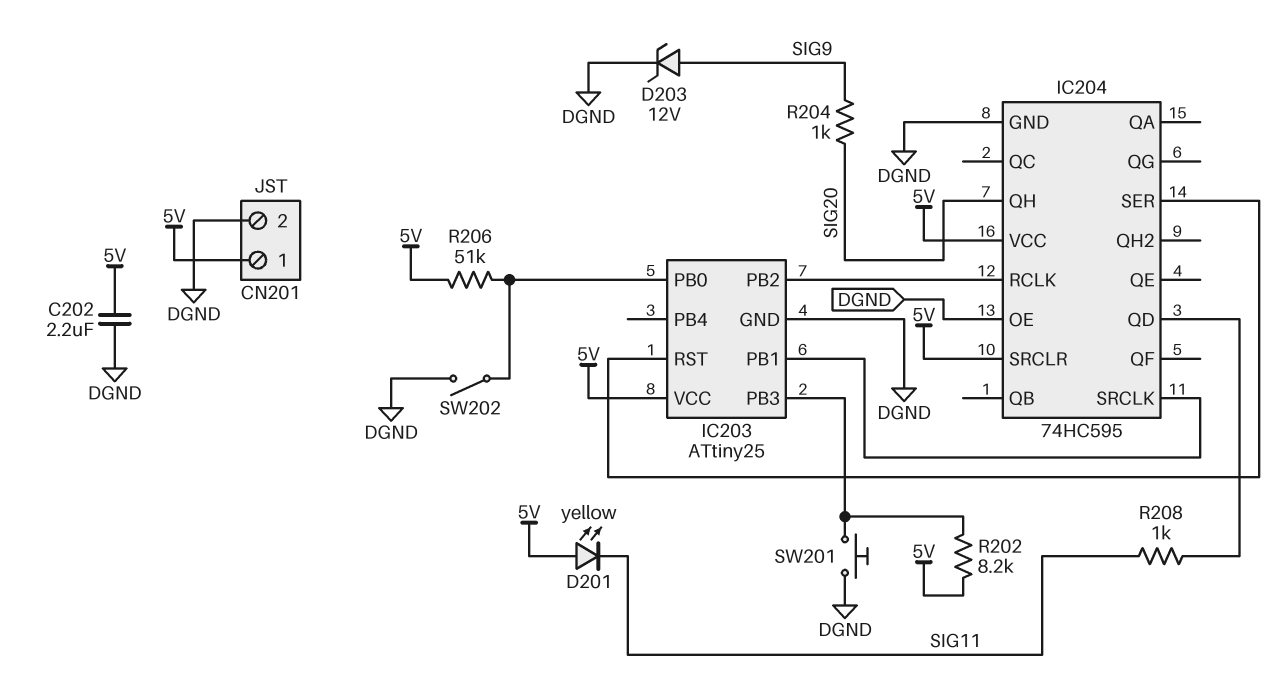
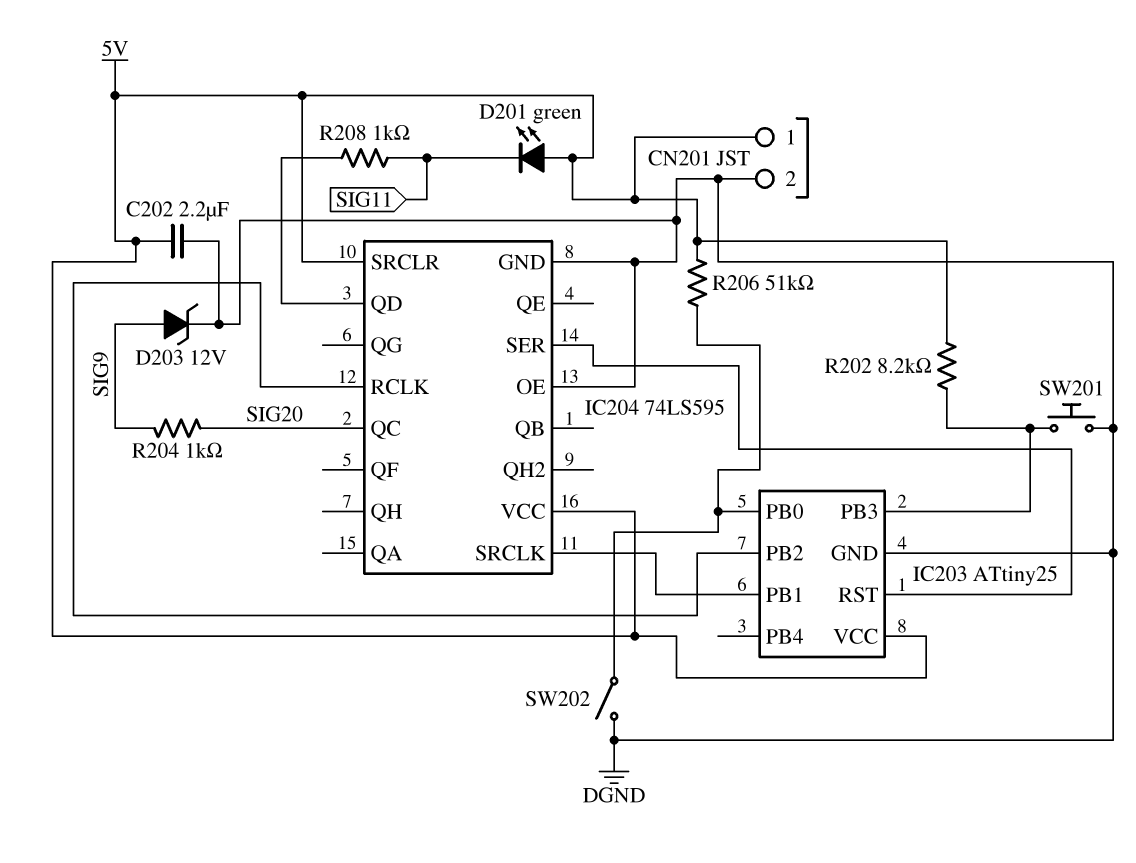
D201: LED yellow (A 5V, K SIG11) -> LED green (A 5V, K SIG11)
IC204: 74HC595 -> 74LS595
IC204 pin QC: none -> SIG20
IC204 pin QH: SIG20 -> none

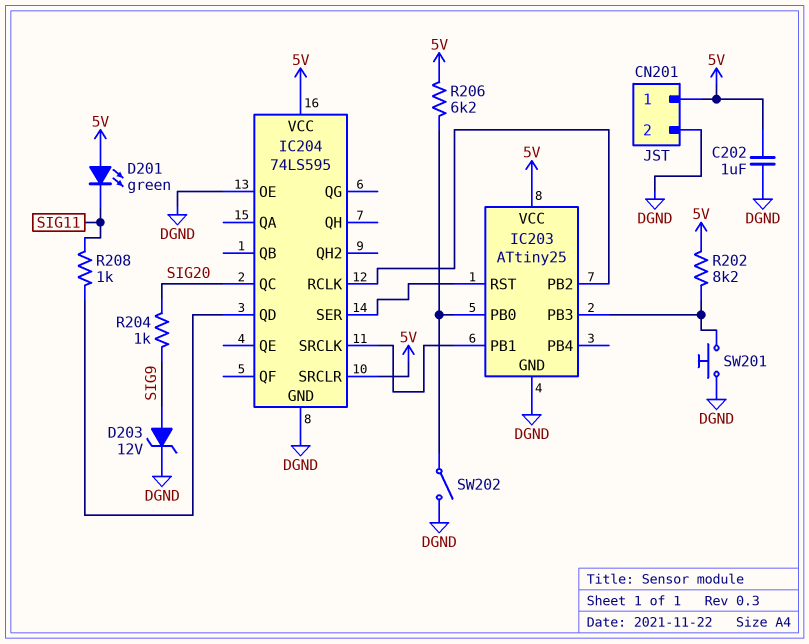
C202: 2.2uF (5V, DGND) -> 1uF (5V, DGND)
R206: 51k (5V, IC203/PB0) -> 6.2k (5V, IC203/PB0)

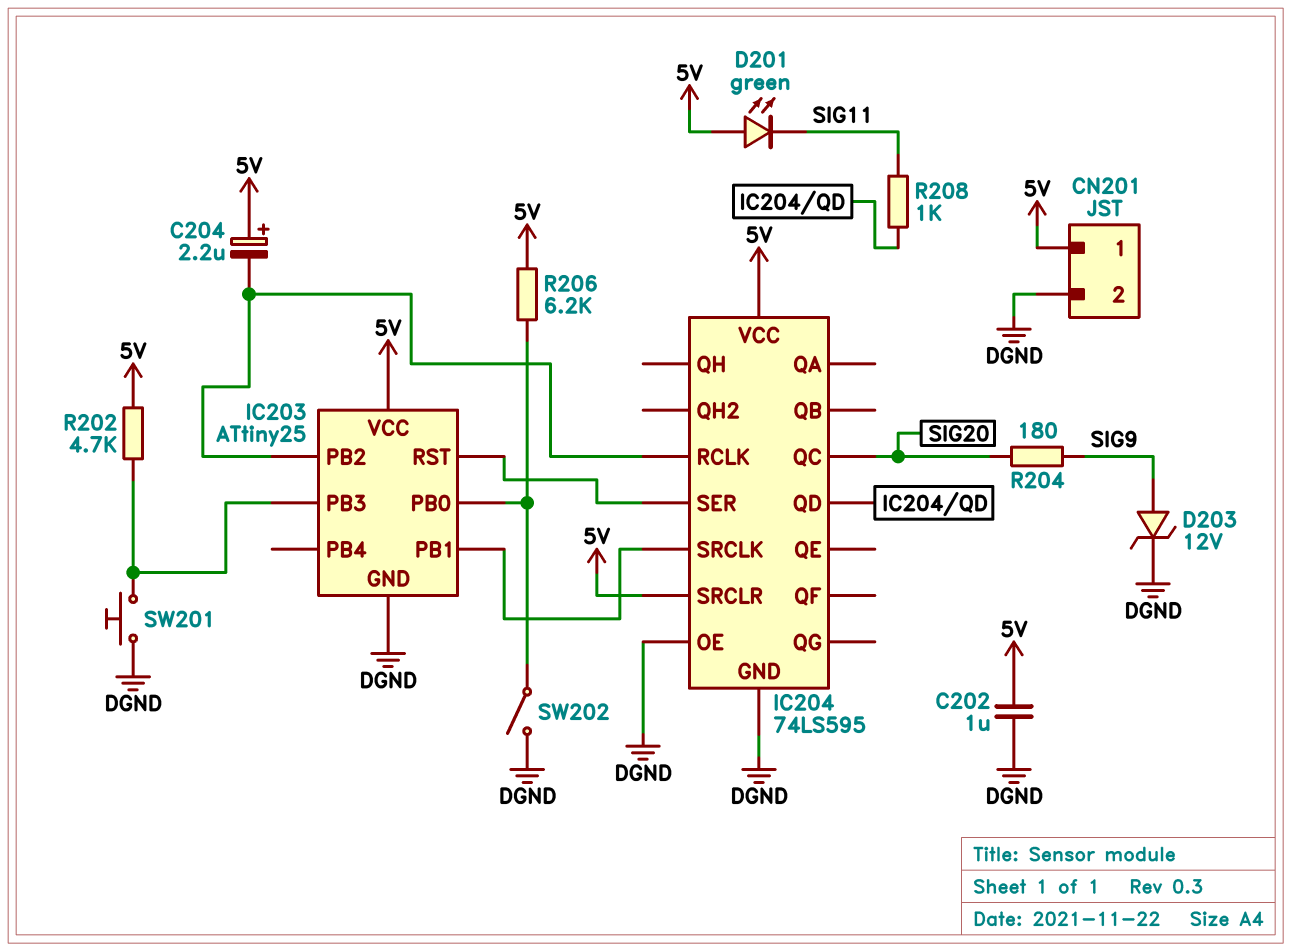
C204: none -> 2.2uF (plus 5V, minus IC203/PB2)
R202: 8.2k (5V, IC203/PB3) -> 4.7k (5V, IC203/PB3)
R204: 1k (SIG9, SIG20) -> 180 (SIG9, SIG20)

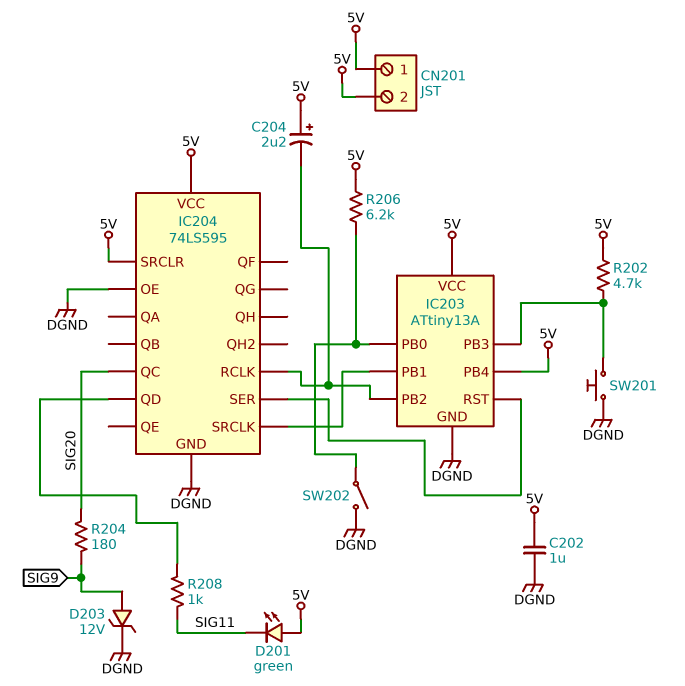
CN201 pin 2: DGND -> 5V
IC203: ATtiny25 -> ATtiny13A
IC203 pin PB4: none -> 5V

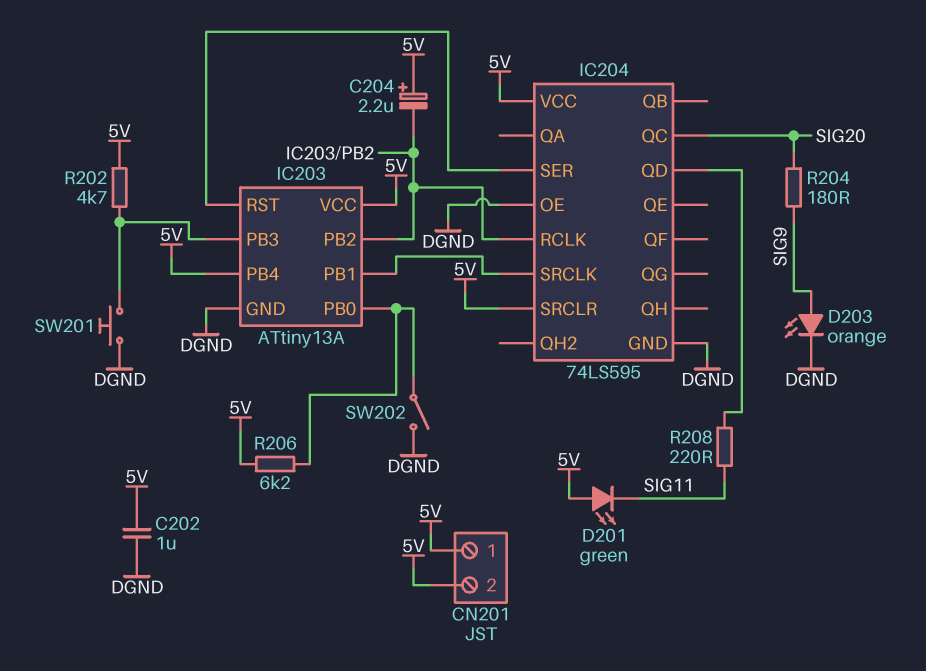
D203: zener 12V (A SIG9, K DGND) -> LED orange (A SIG9, K DGND)
R208: 1k (IC204/QD, SIG11) -> 220 (IC204/QD, SIG11)

